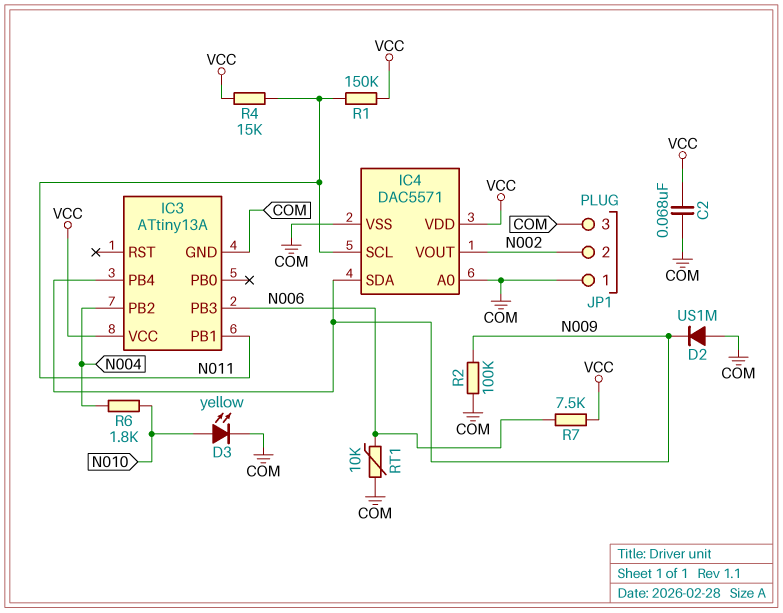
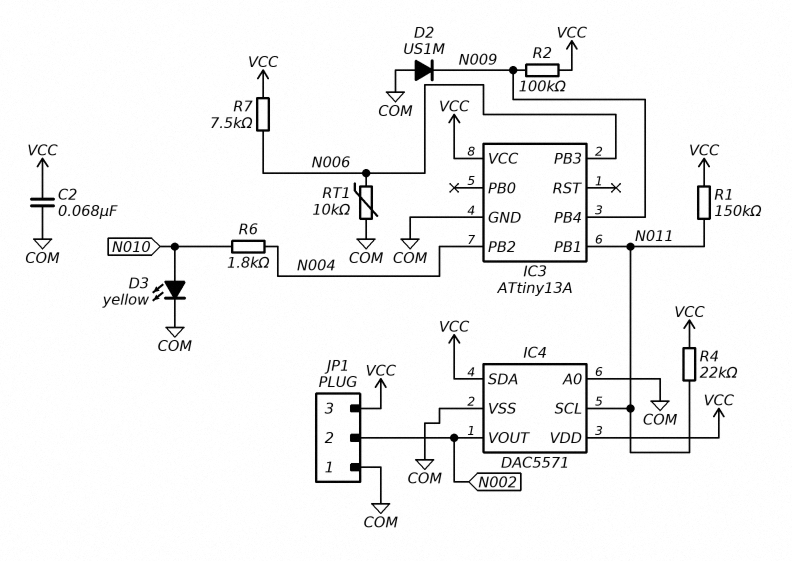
IC4 pin SDA: N009 -> VCC
JP1 pin 3: COM -> VCC
R2: 100k (COM, N009) -> 100k (N009, VCC)
R4: 15k (N011, VCC) -> 22k (N011, VCC)

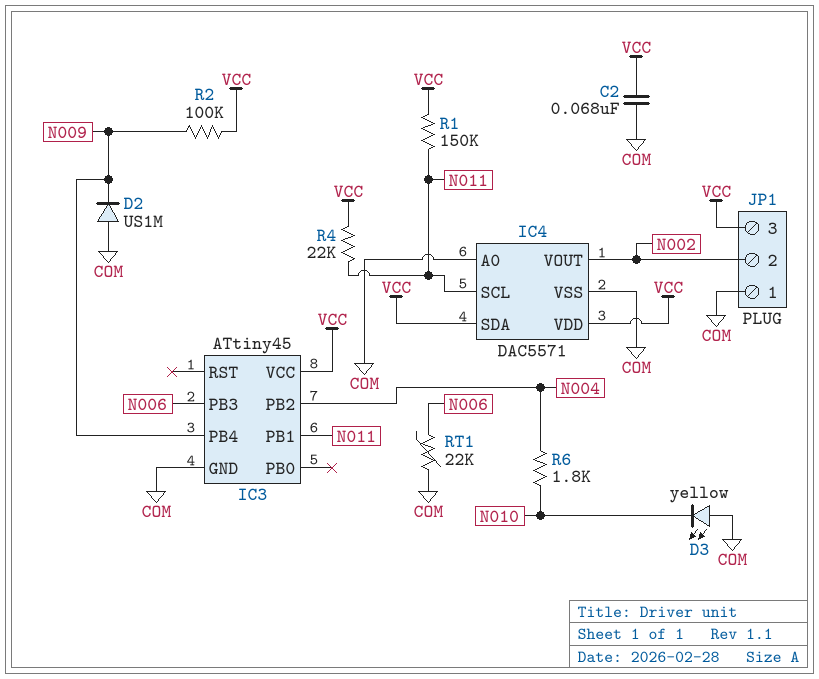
D3: LED yellow (A N010, K COM) -> LED yellow (A COM, K N010)
IC3: ATtiny13A -> ATtiny45
R7: 7.5k (N006, VCC) -> none
RT1: 10k (COM, N006) -> 22k (COM, N006)

